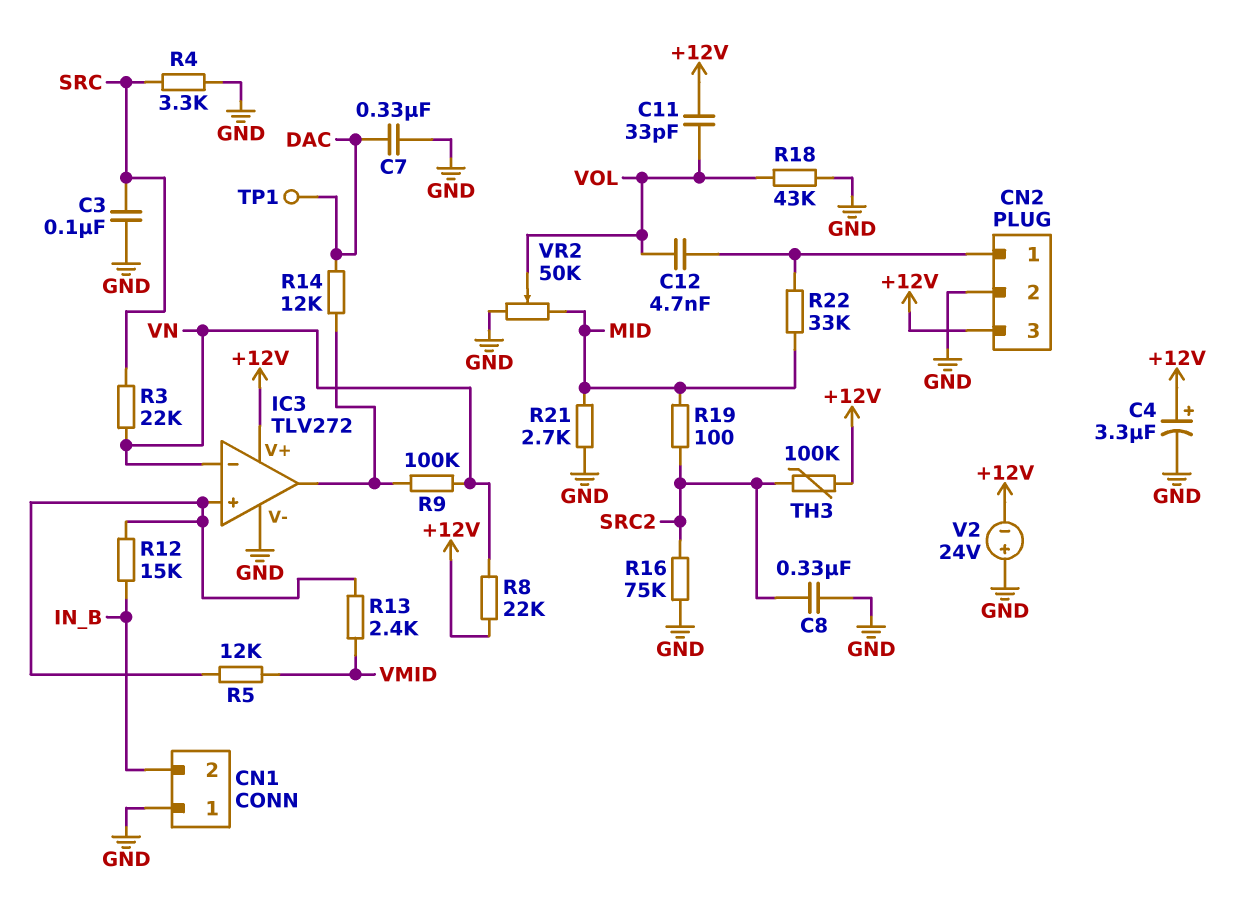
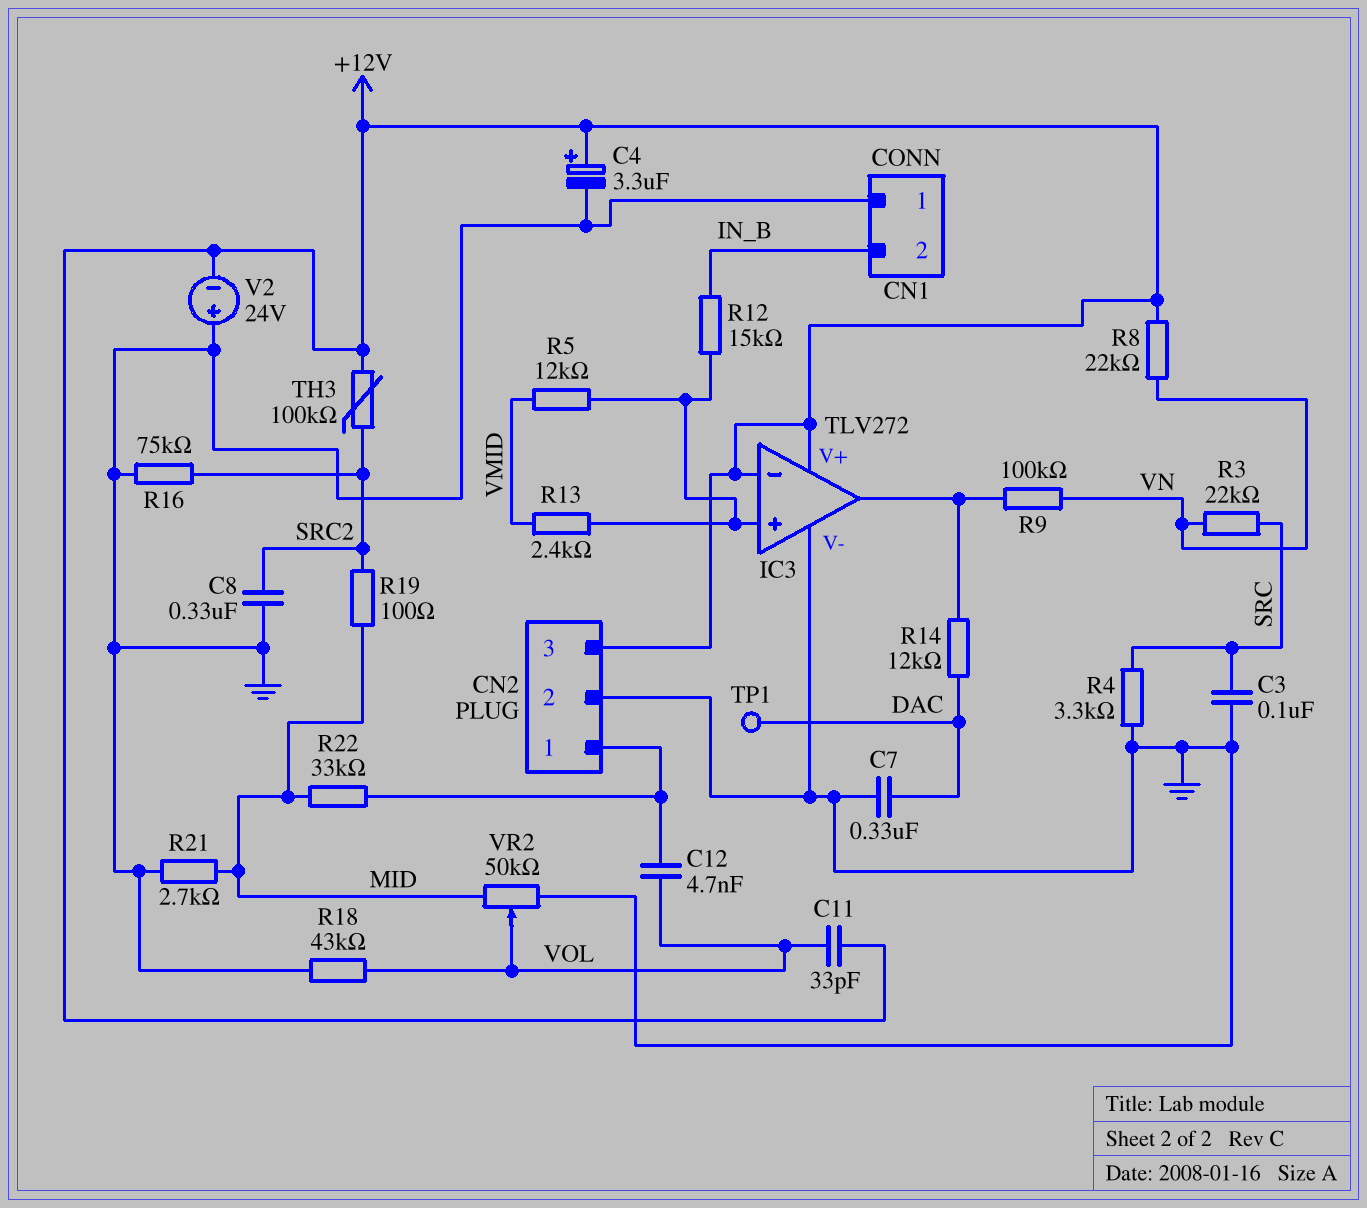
IC3 pin in-: VN -> +12V

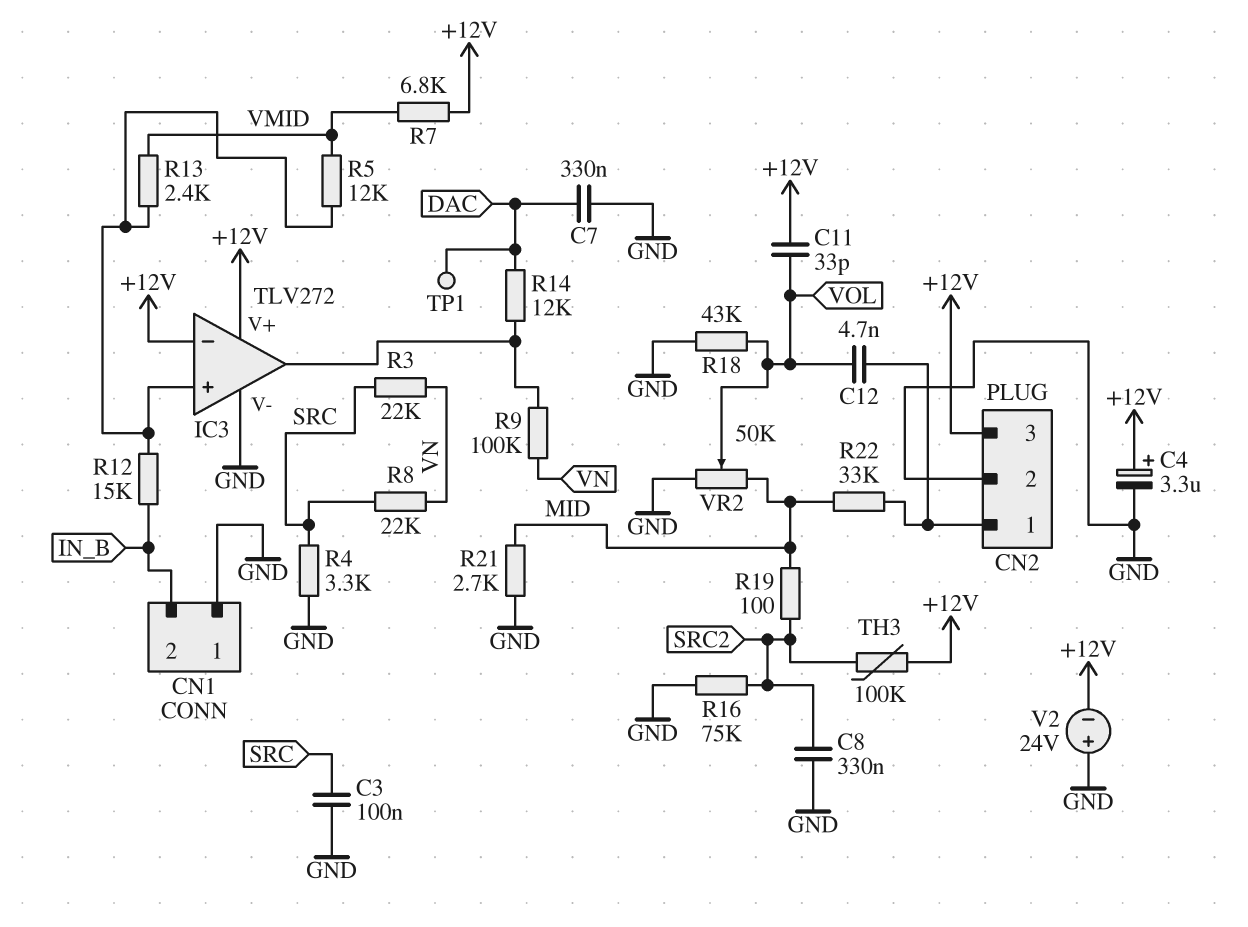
R7: none -> 6.8k (+12V, VMID)
R8: 22k (+12V, VN) -> 22k (SRC, VN)

